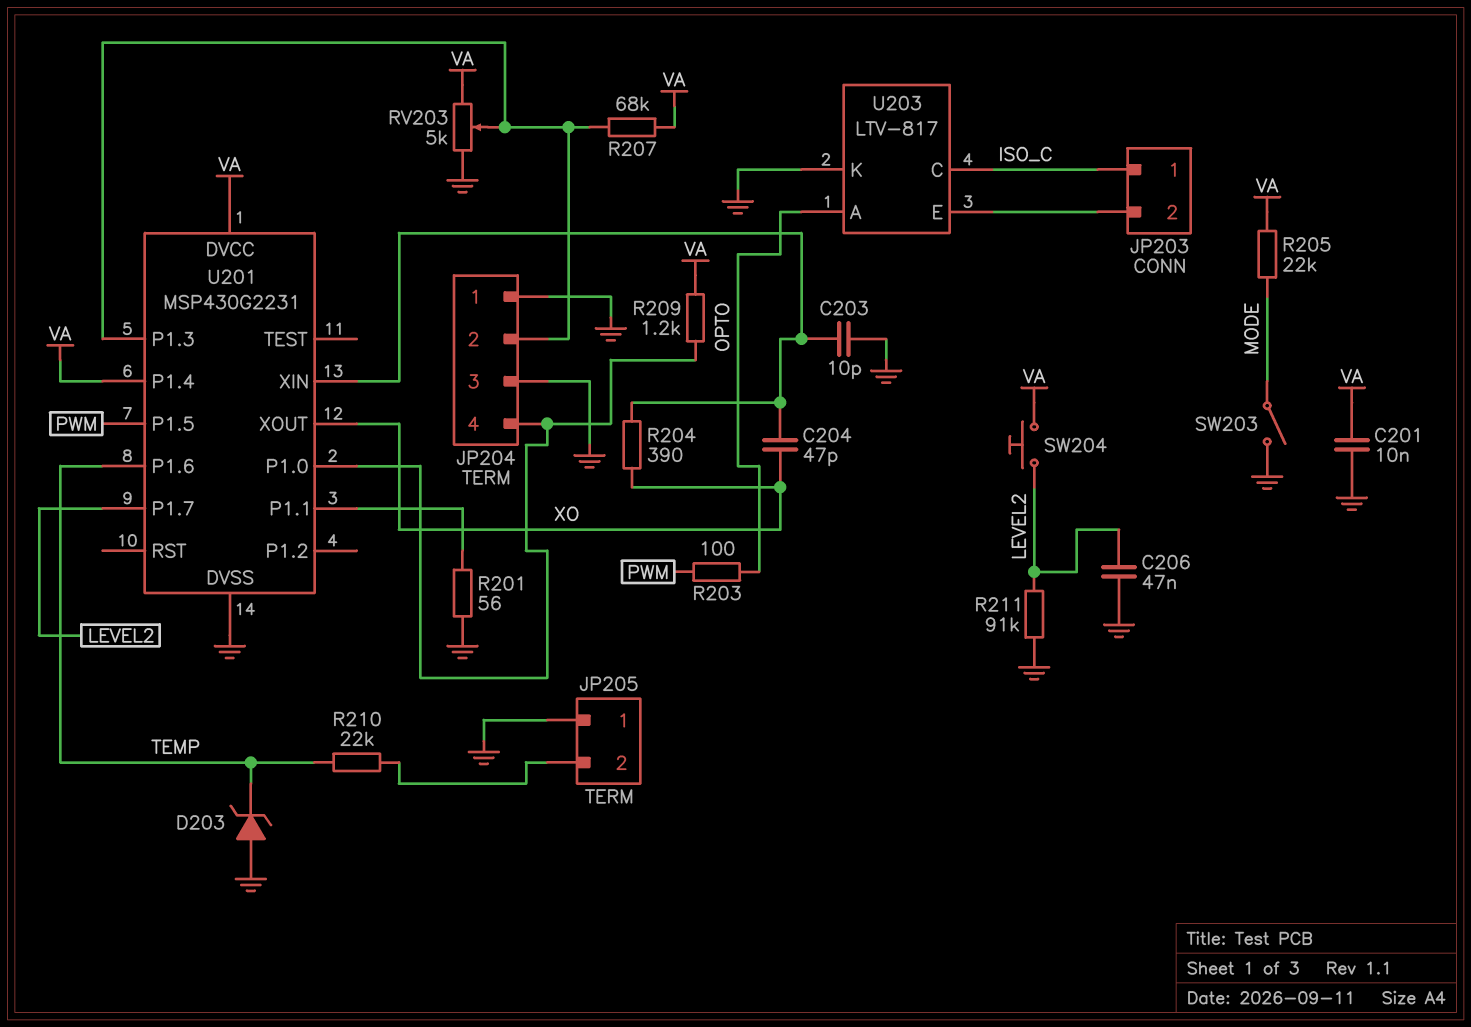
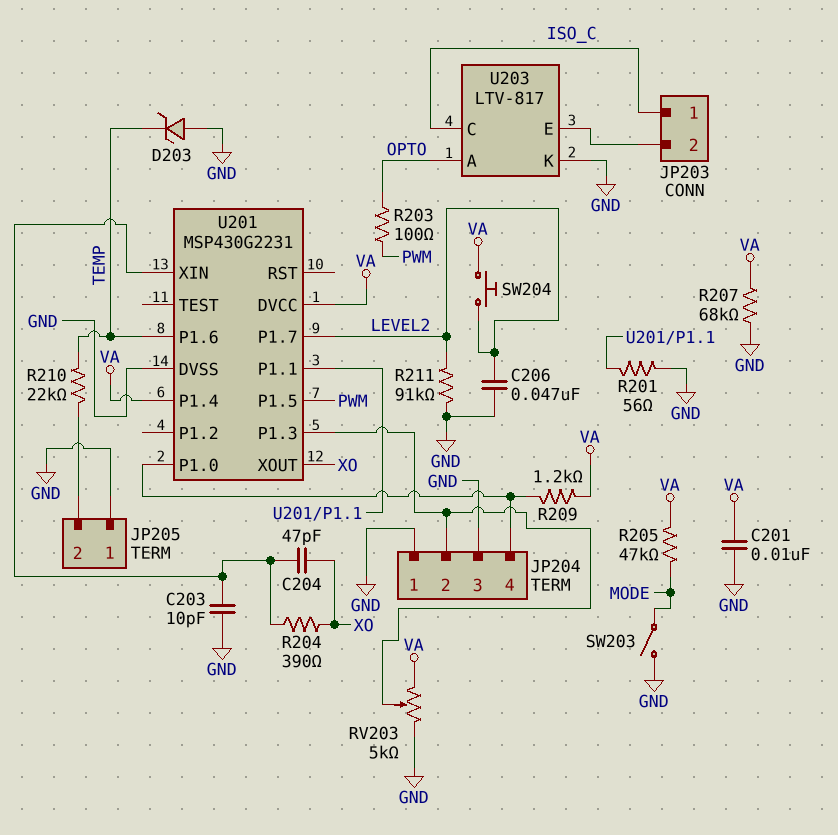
R205: 22k (MODE, VA) -> 47k (MODE, VA)
R207: 68k (JP204/2, VA) -> 68k (GND, VA)

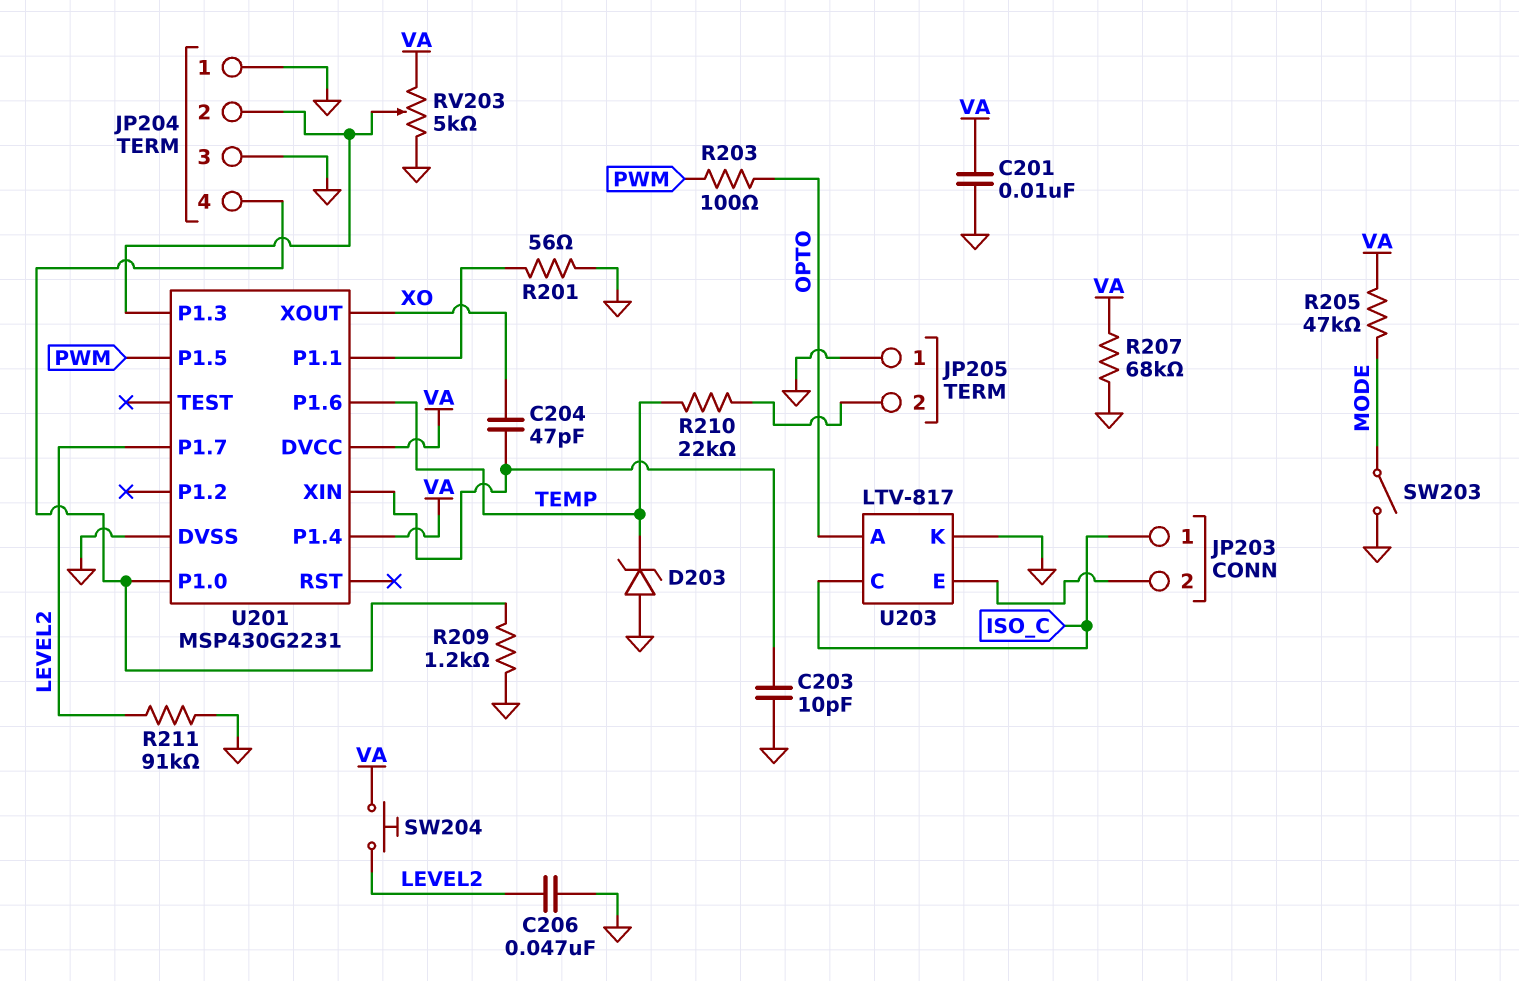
R204: 390 (U201/XIN, XO) -> none
R209: 1.2k (JP204/4, VA) -> 1.2k (GND, JP204/4)

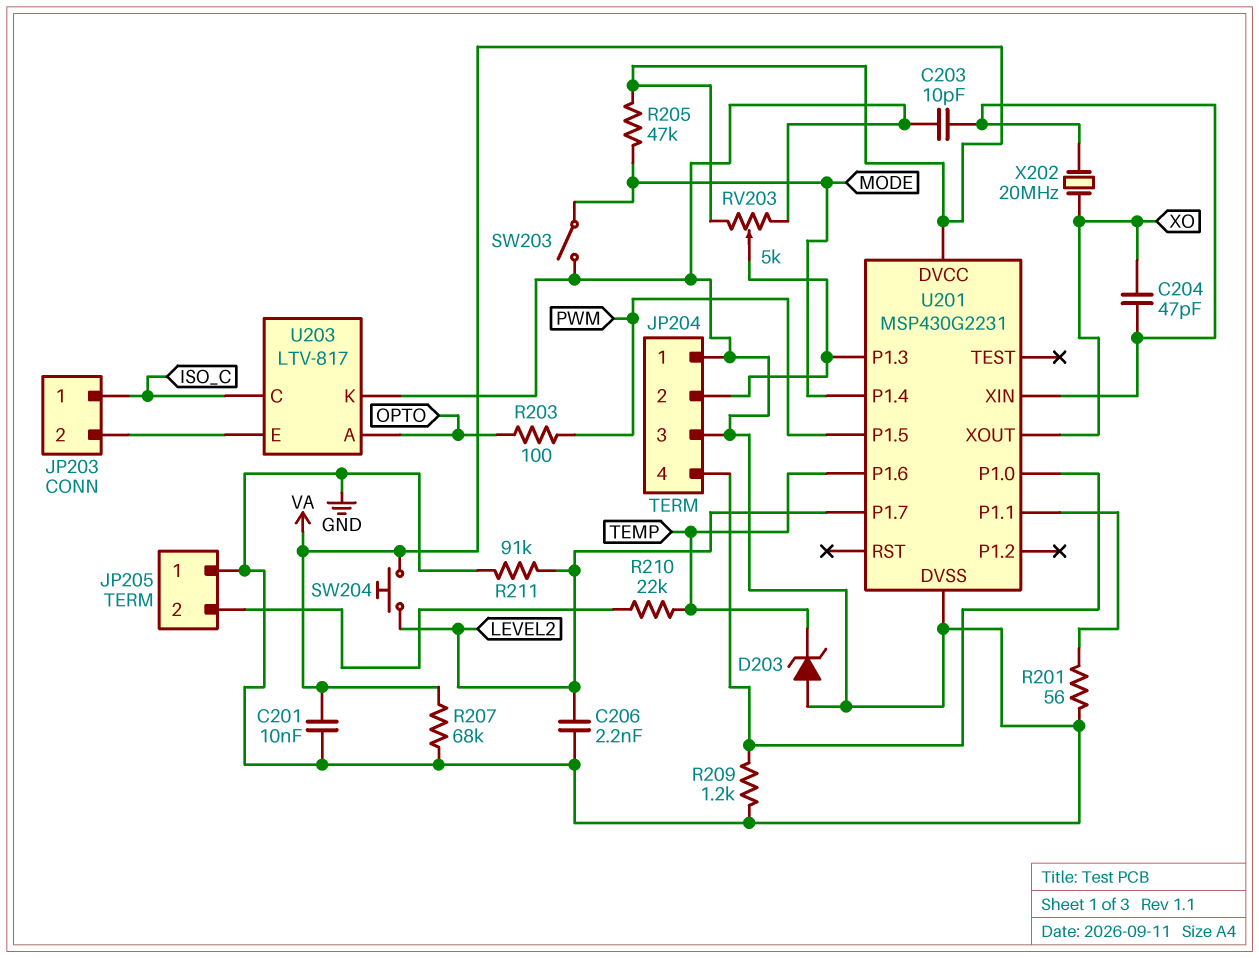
C206: 47nF (GND, LEVEL2) -> 2.2nF (GND, LEVEL2)
U201 pin P1.4: VA -> MODE
X202: none -> 20MHz (U201/XIN, XO)

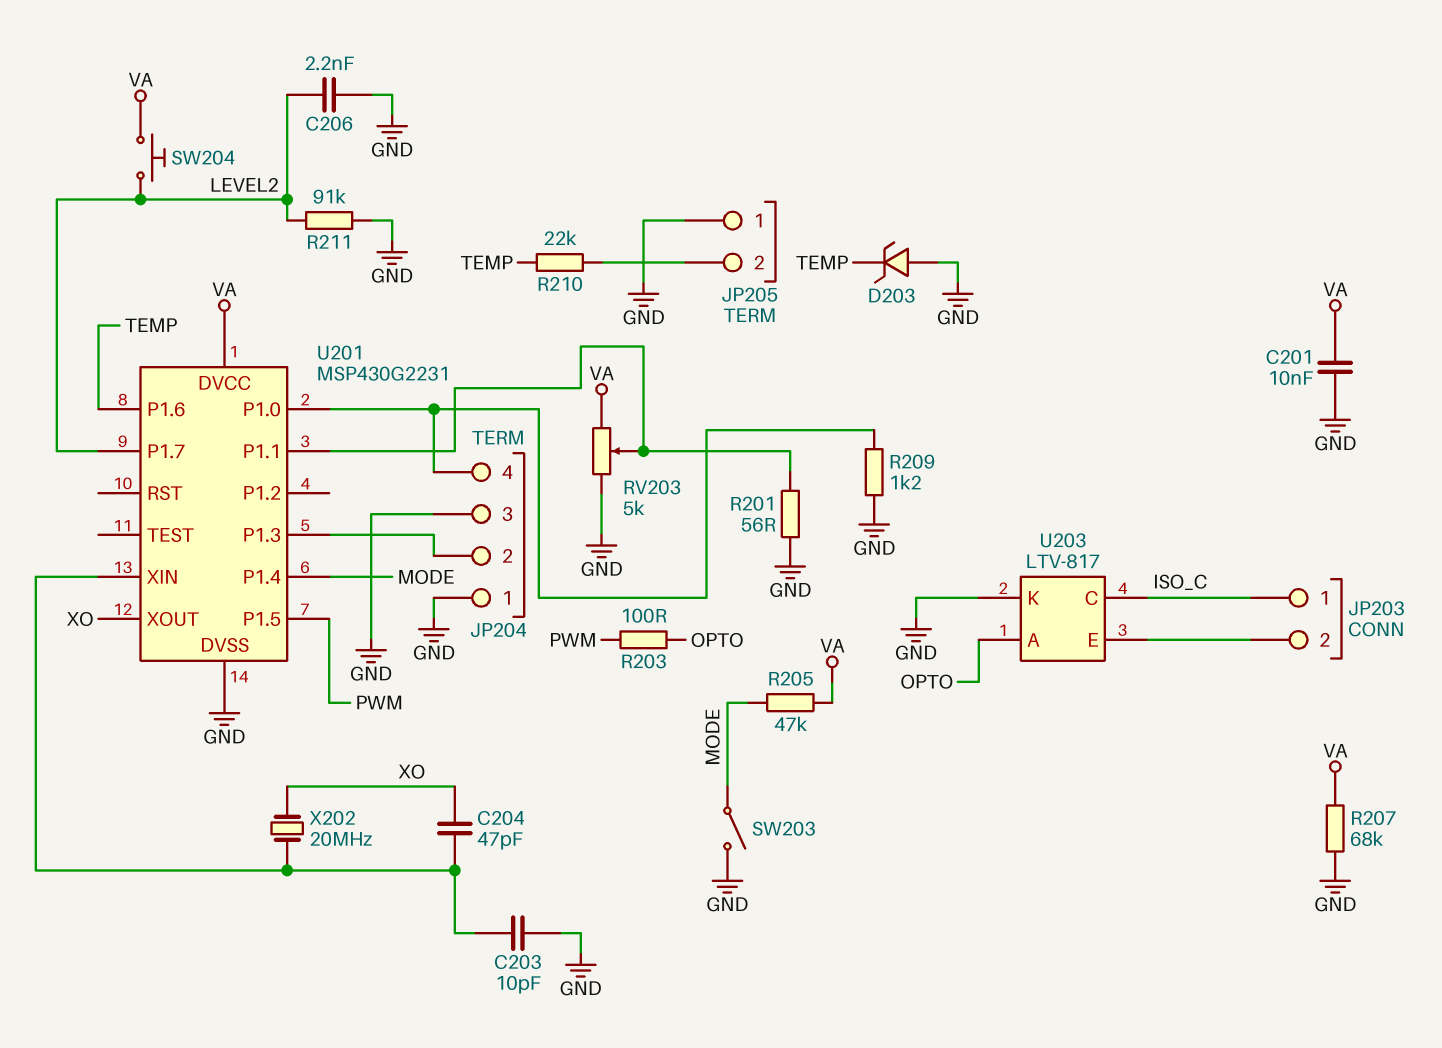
RV203: 5k (GND, VA, wiper JP204/2) -> 5k (GND, VA, wiper U201/P1.1)

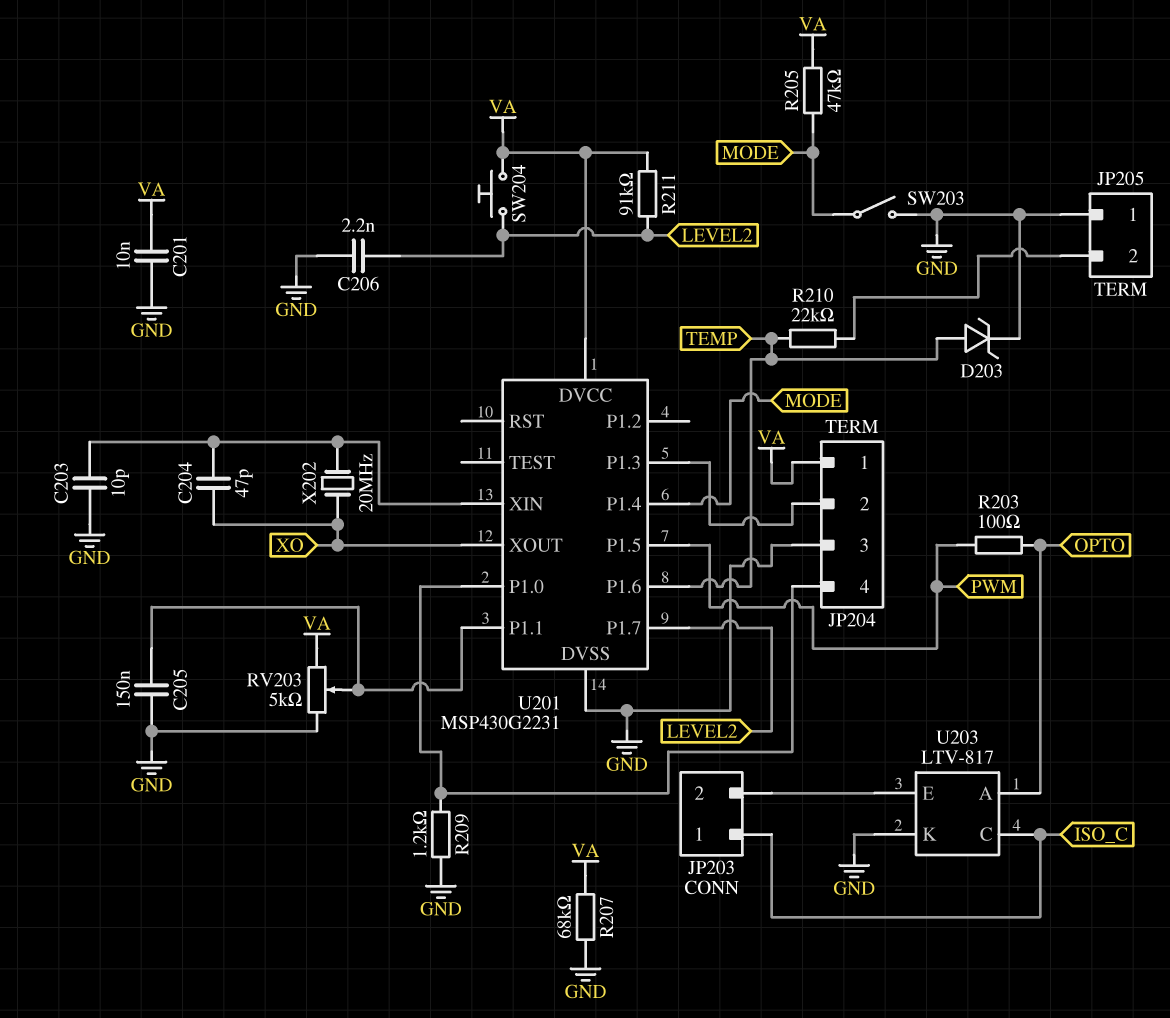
C205: none -> 150nF (GND, U201/P1.1)
D203: zener (A GND, K TEMP) -> zener (A TEMP, K GND)
JP204 pin 1: GND -> VA
R201: 56 (GND, U201/P1.1) -> none
R211: 91k (GND, LEVEL2) -> 91k (LEVEL2, VA)

